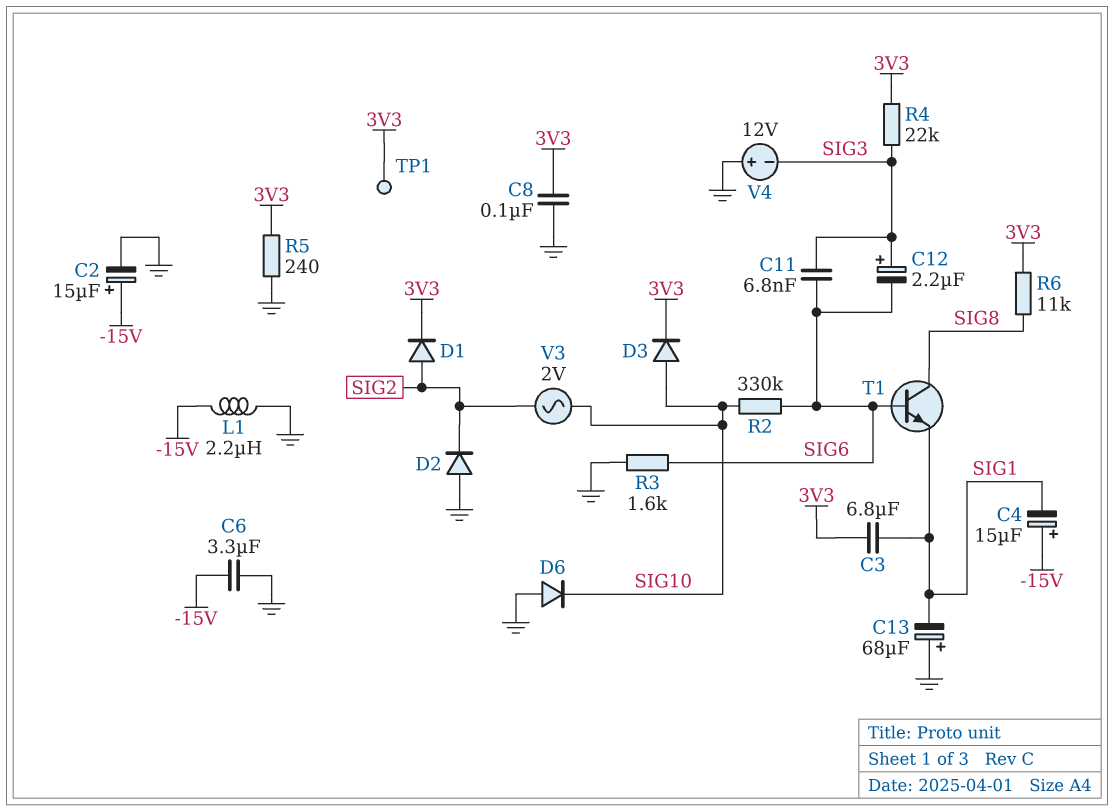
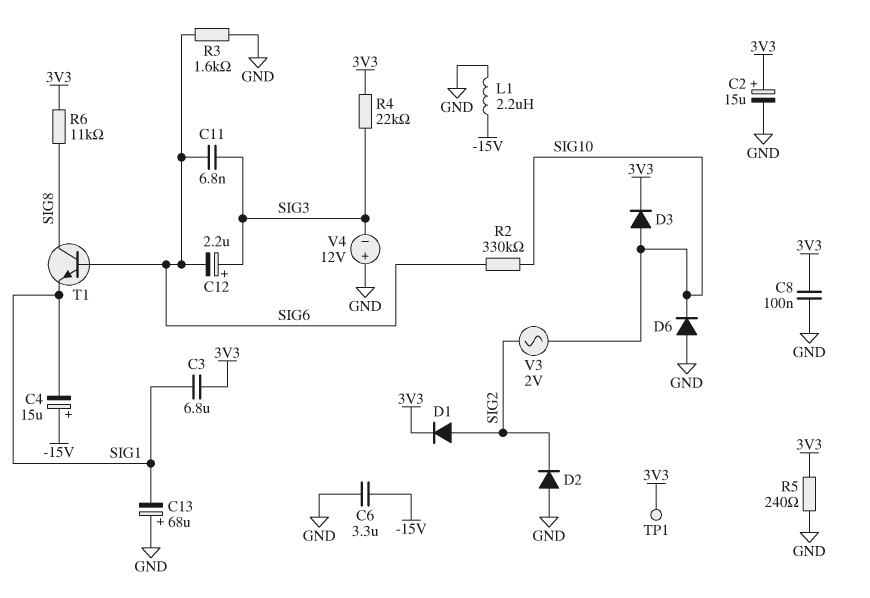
C2: 15uF (plus -15V, minus GND) -> 15uF (plus 3V3, minus GND)

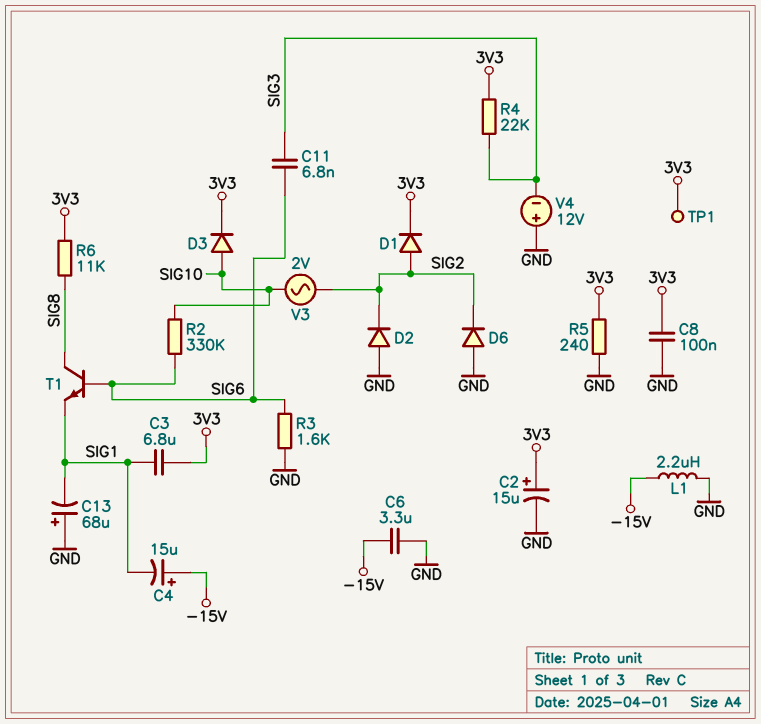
C12: 2.2uF (plus SIG3, minus SIG6) -> none
D6: diode (A GND, K SIG10) -> diode (A GND, K SIG2)

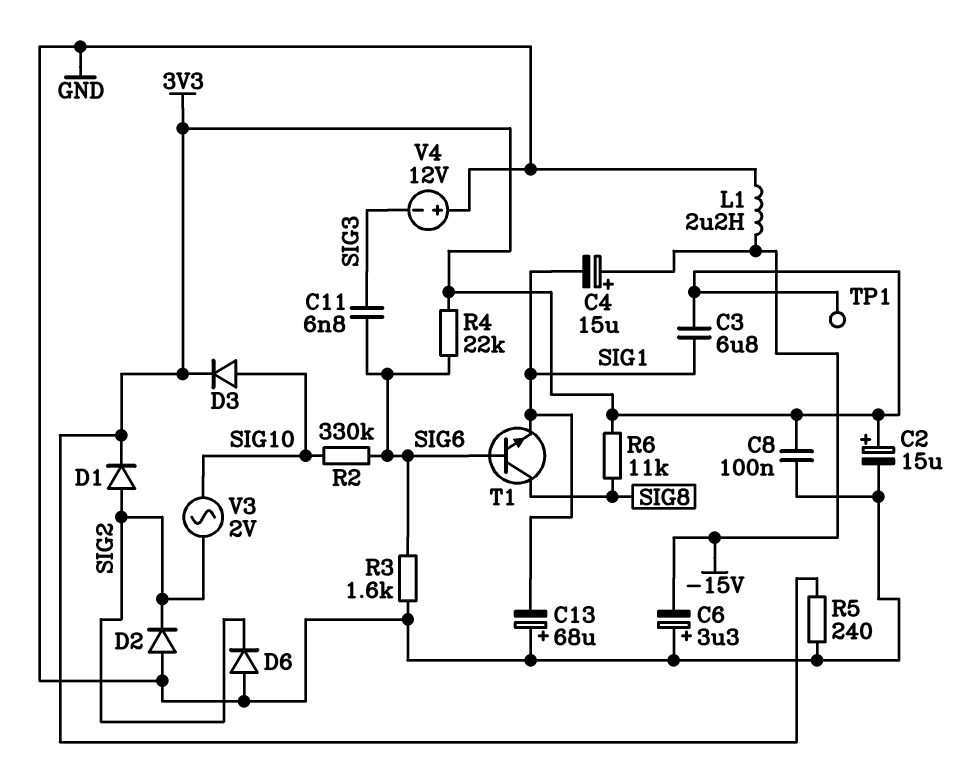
C6: 3.3uF (-15V, GND) -> 3.3uF (plus GND, minus -15V)
R4: 22k (3V3, SIG3) -> 22k (3V3, SIG6)

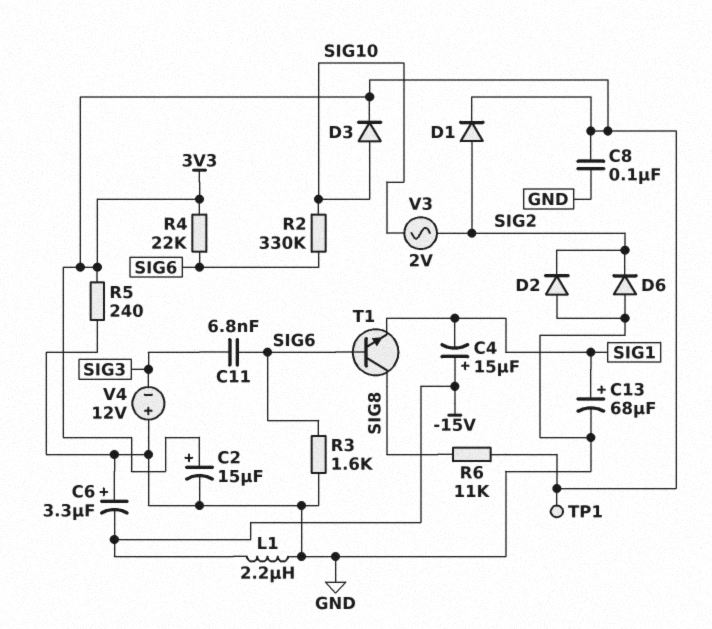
C3: 6.8uF (3V3, SIG1) -> none
C13: 68uF (plus GND, minus SIG1) -> 68uF (plus SIG1, minus GND)

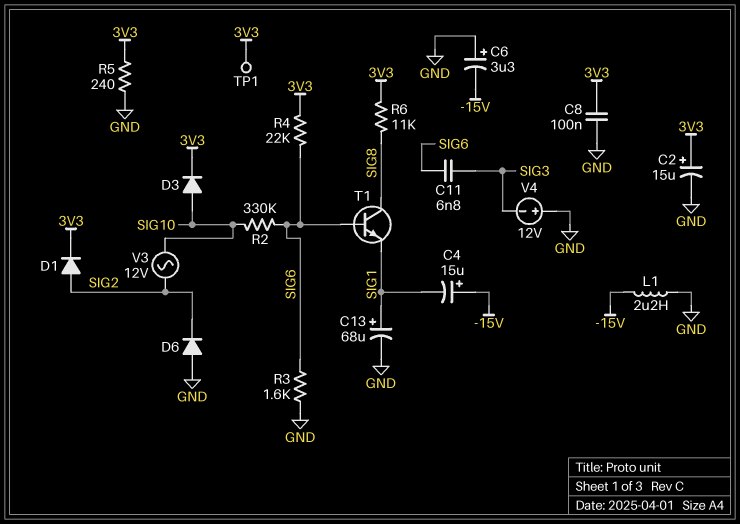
D2: diode (A GND, K SIG2) -> none
V3: AC 2V (SIG2, SIG10) -> AC 12V (SIG2, SIG10)

